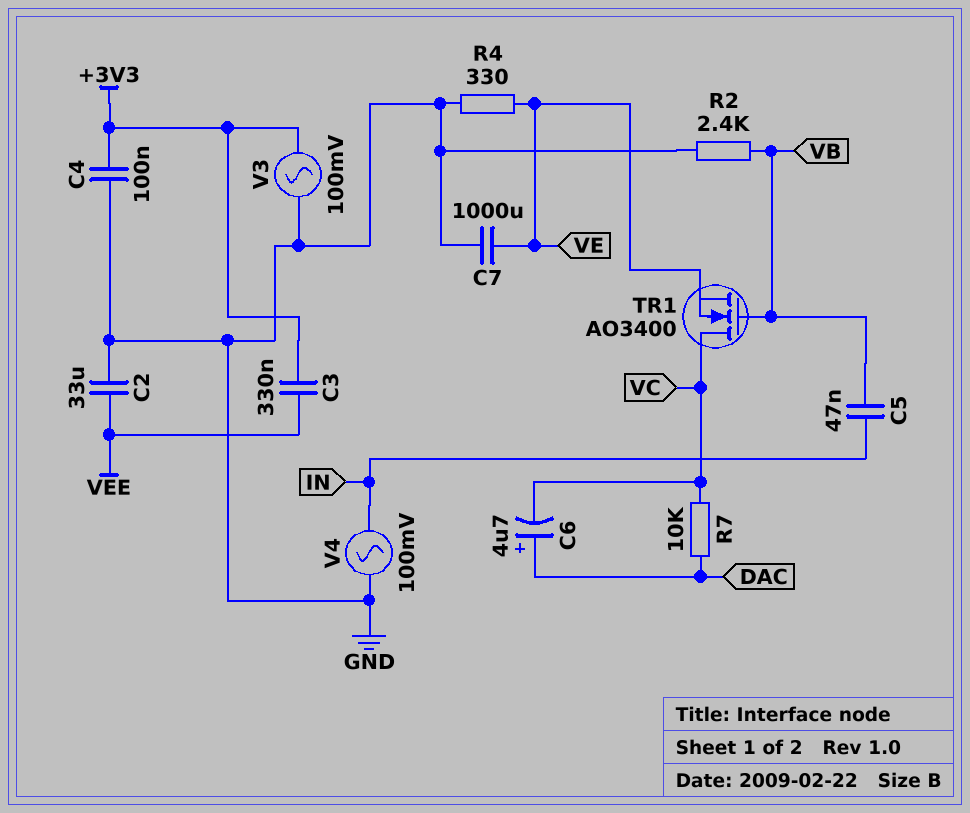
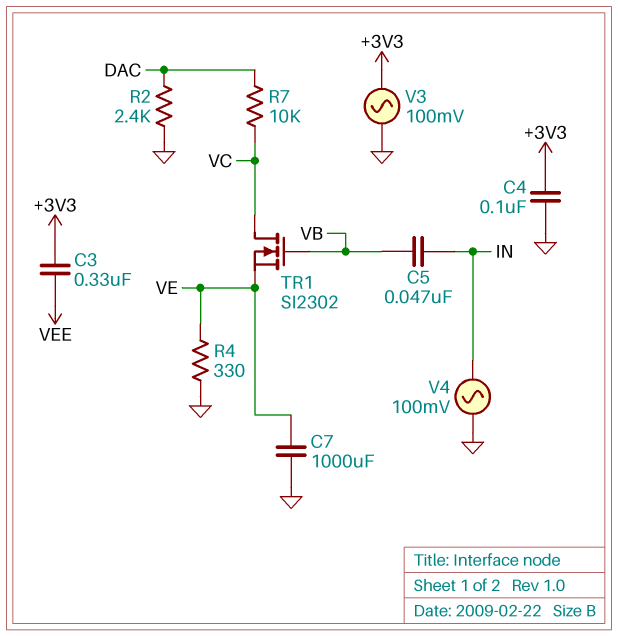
C2: 33uF (GND, VEE) -> none
C6: 4.7uF (plus DAC, minus VC) -> none
R2: 2.4k (GND, VB) -> 2.4k (DAC, GND)
TR1: NMOS AO3400 (G VB, D VC, S VE) -> NMOS SI2302 (G VB, D VC, S VE)

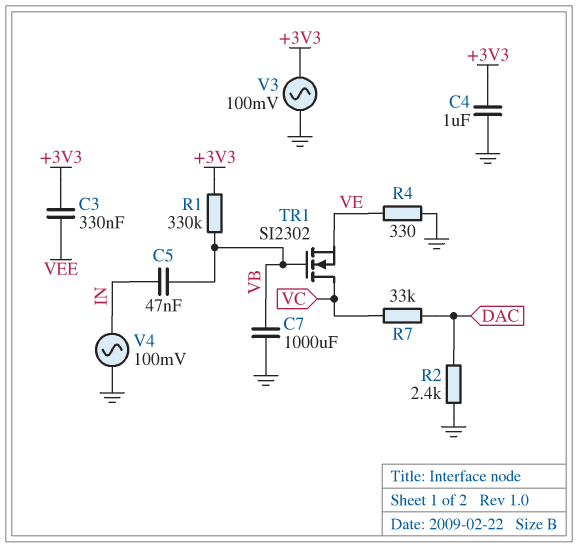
C4: 100nF (+3V3, GND) -> 1uF (+3V3, GND)
C7: 1000uF (GND, VE) -> 1000uF (GND, VB)
R1: none -> 330k (+3V3, VB)
R7: 10k (DAC, VC) -> 33k (DAC, VC)

